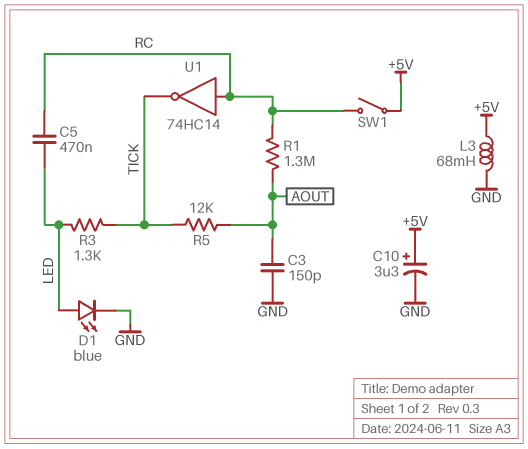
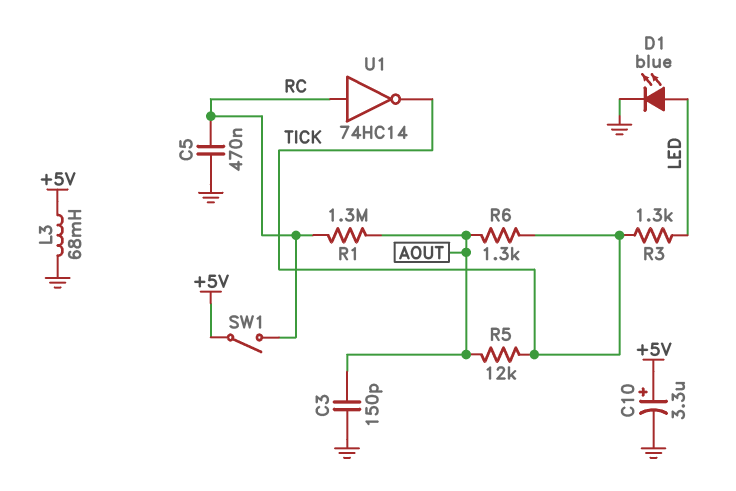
C5: 470nF (LED, RC) -> 470nF (GND, RC)
R6: none -> 1.3k (AOUT, TICK)

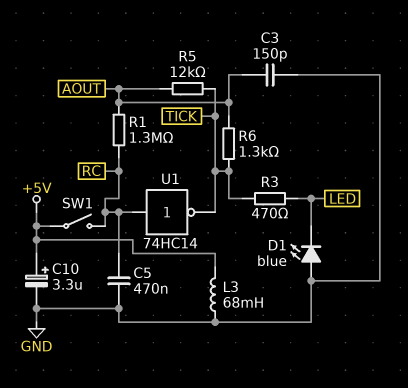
D1: LED blue (A LED, K GND) -> LED blue (A GND, K LED)
R3: 1.3k (LED, TICK) -> 470 (LED, TICK)

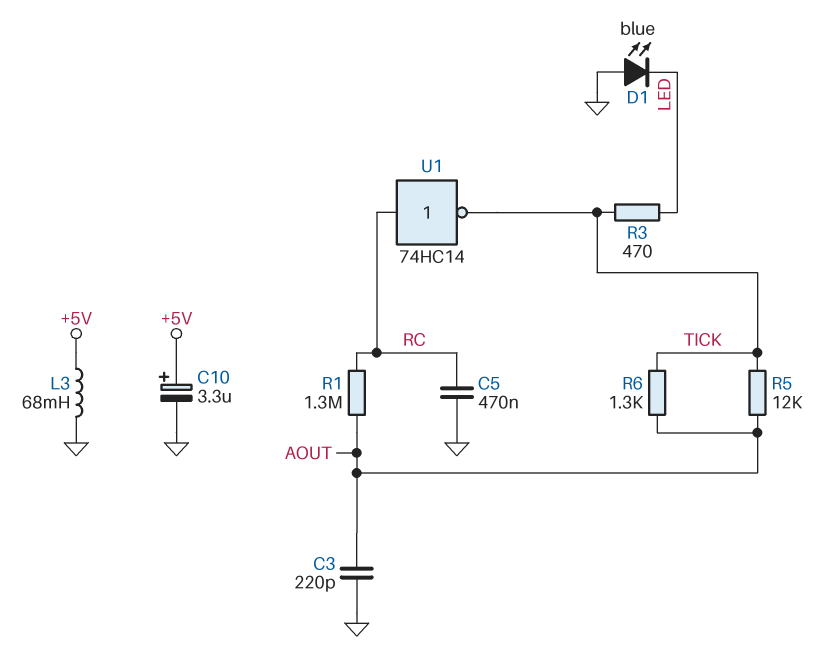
C3: 150pF (AOUT, GND) -> 220pF (AOUT, GND)
SW1: switch (+5V, RC) -> none

